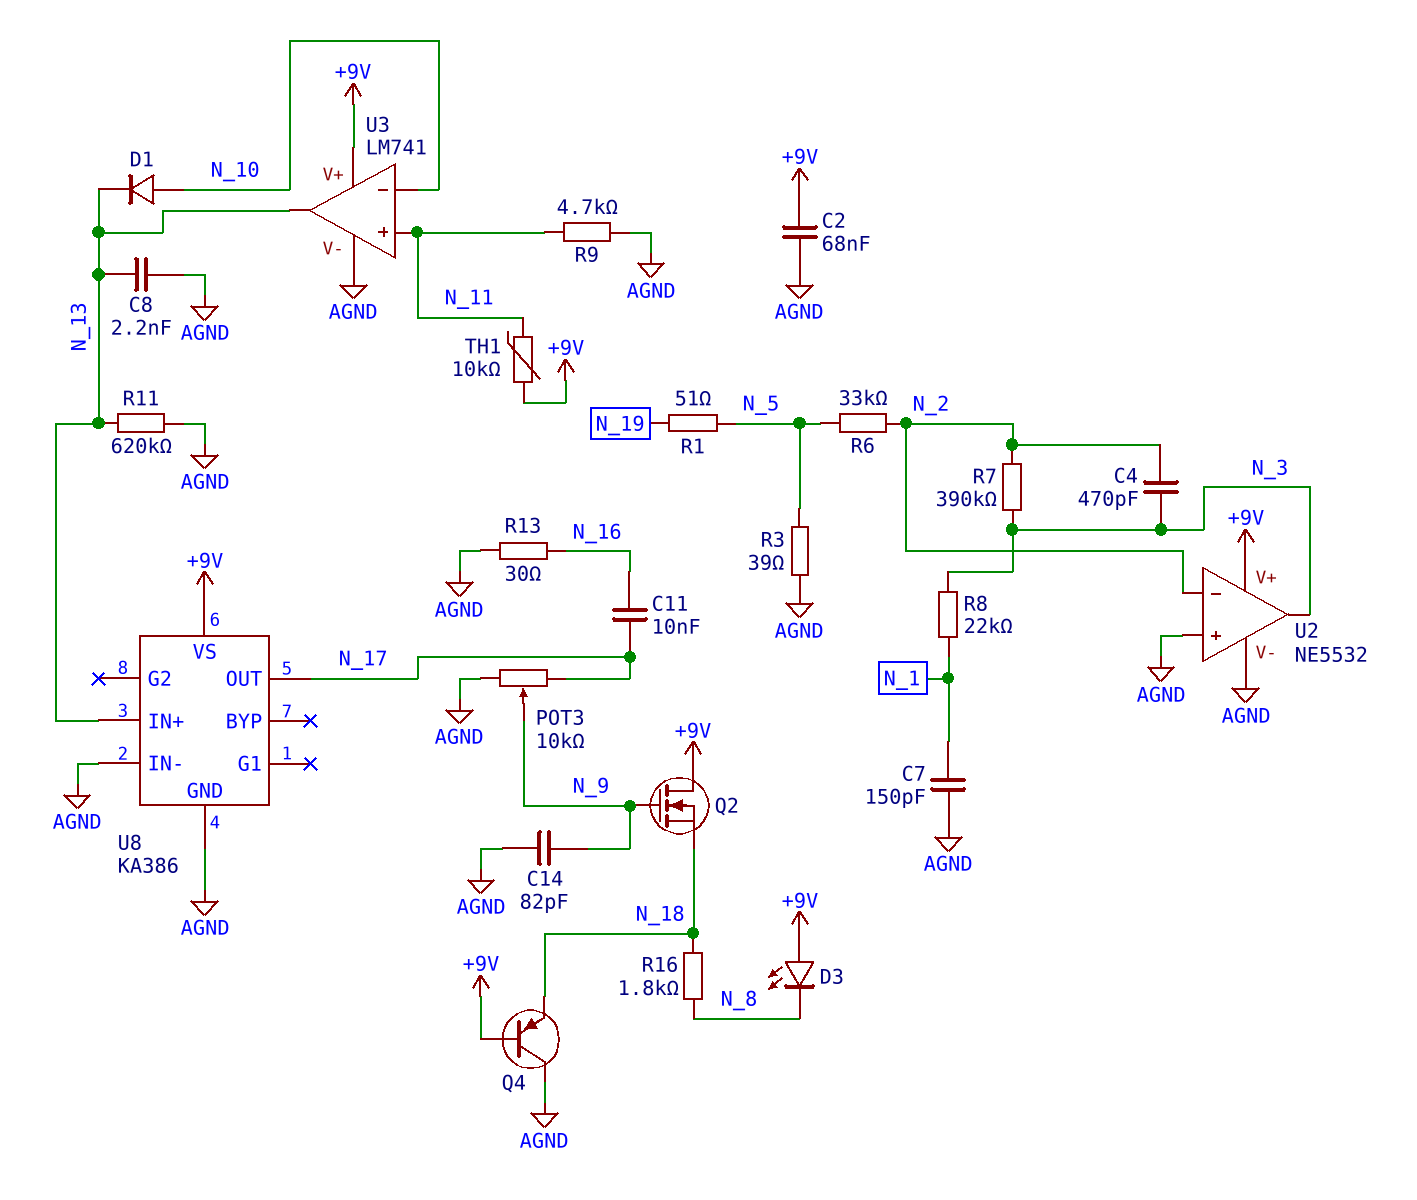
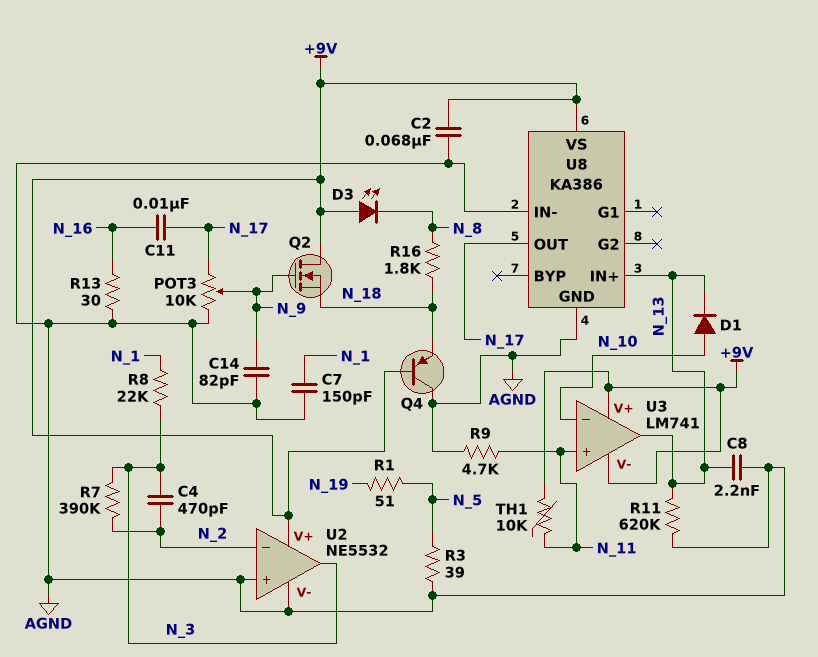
R6: 33k (N_2, N_5) -> none
U3 pin V-: AGND -> +9V

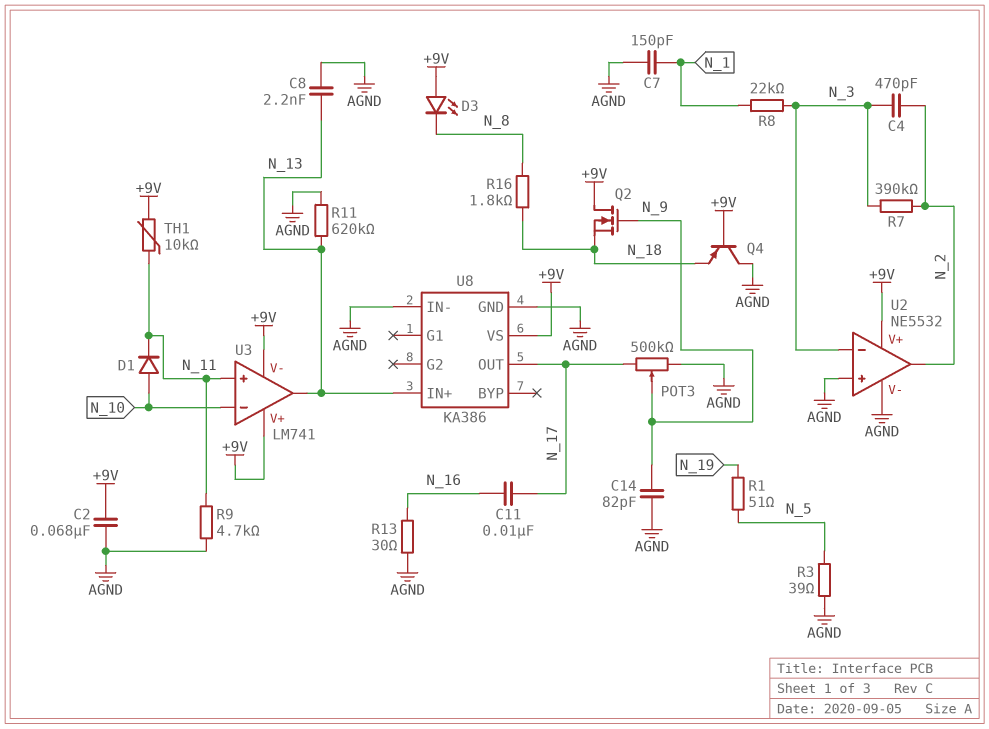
D1: diode (A N_10, K N_13) -> diode (A N_10, K N_11)
POT3: 10k (AGND, N_17, wiper N_9) -> 500k (AGND, N_17, wiper N_9)
U2 pin in-: N_2 -> N_3
U2 pin out: N_3 -> N_2

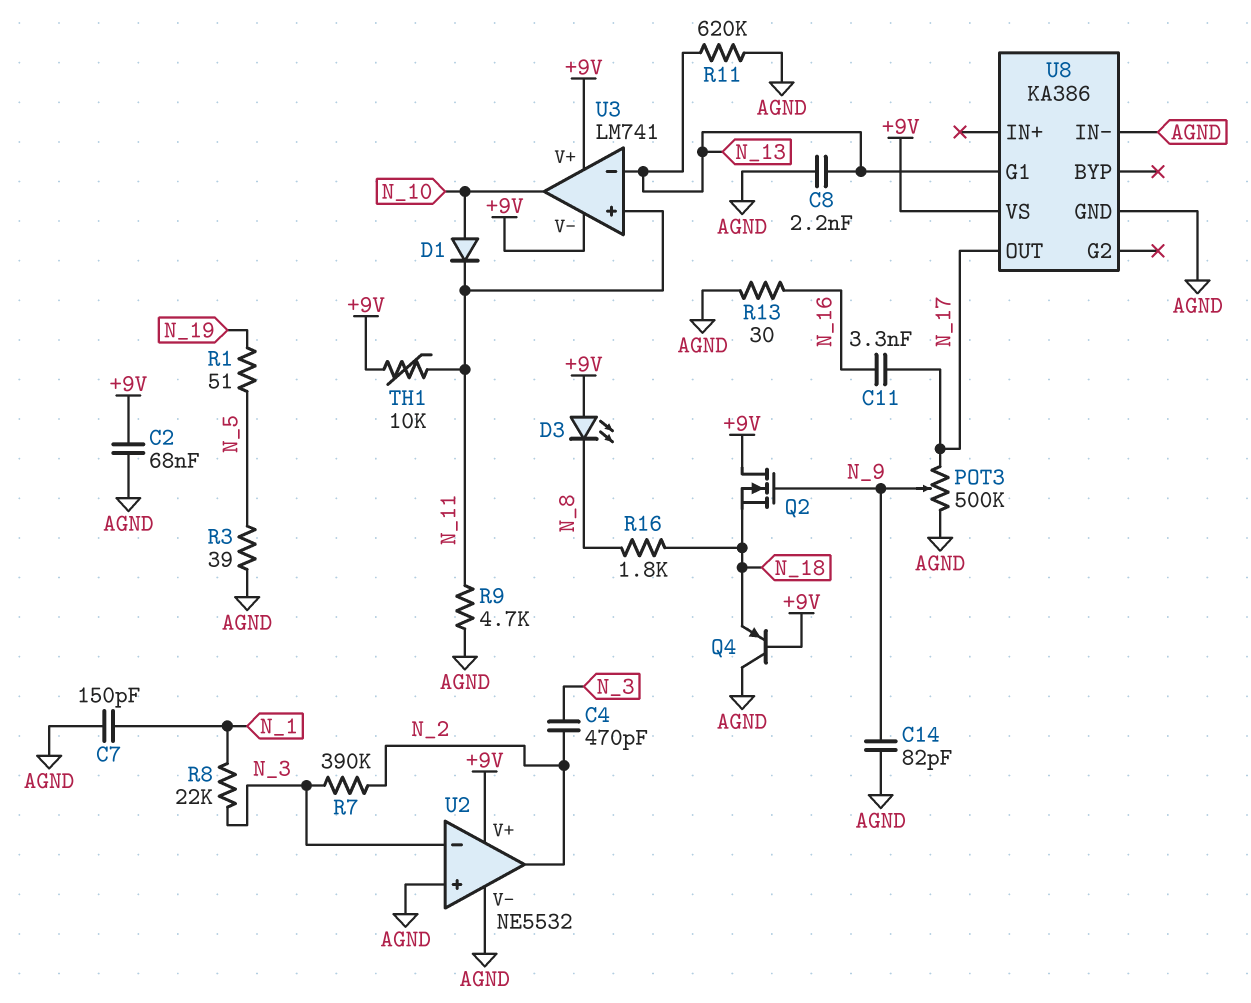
C11: 10nF (N_16, N_17) -> 3.3nF (N_16, N_17)
U3 pin in-: N_10 -> N_13
U3 pin out: N_13 -> N_10
U8 pin G1: none -> N_13
U8 pin IN+: N_13 -> none

